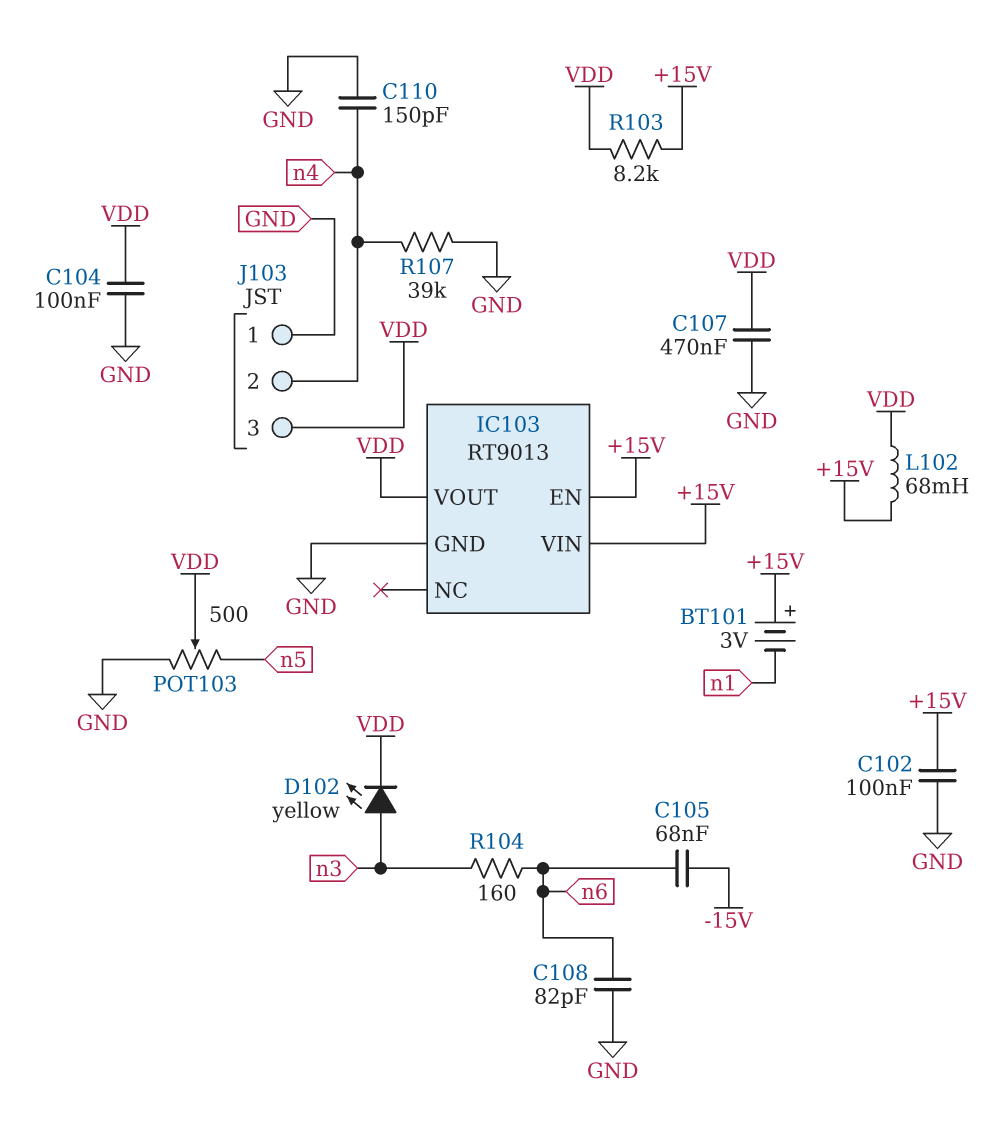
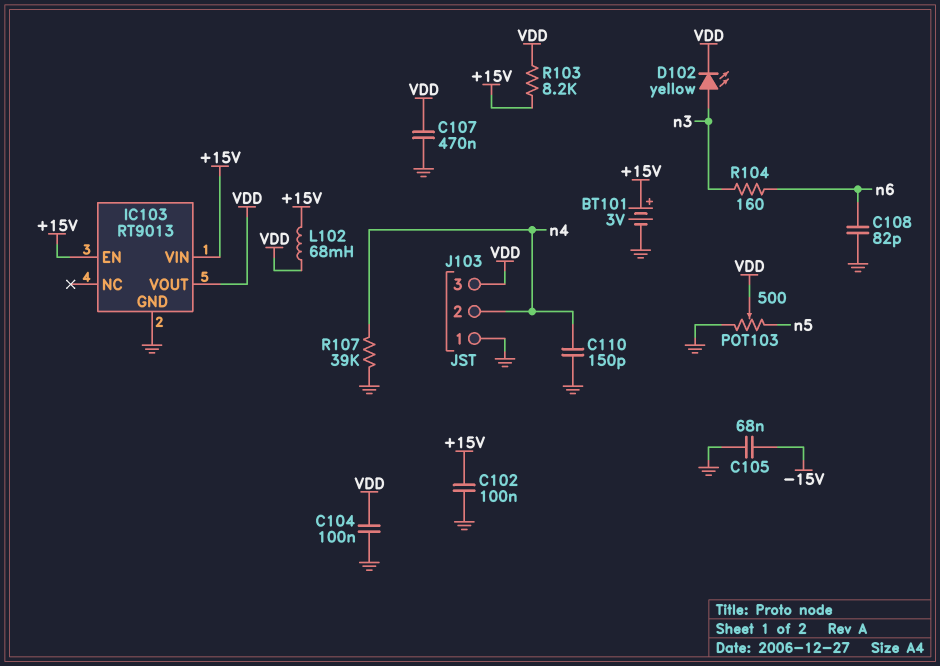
BT101: 3V (plus +15V, minus n1) -> 3V (plus +15V, minus GND)
C105: 68nF (-15V, n6) -> 68nF (-15V, GND)

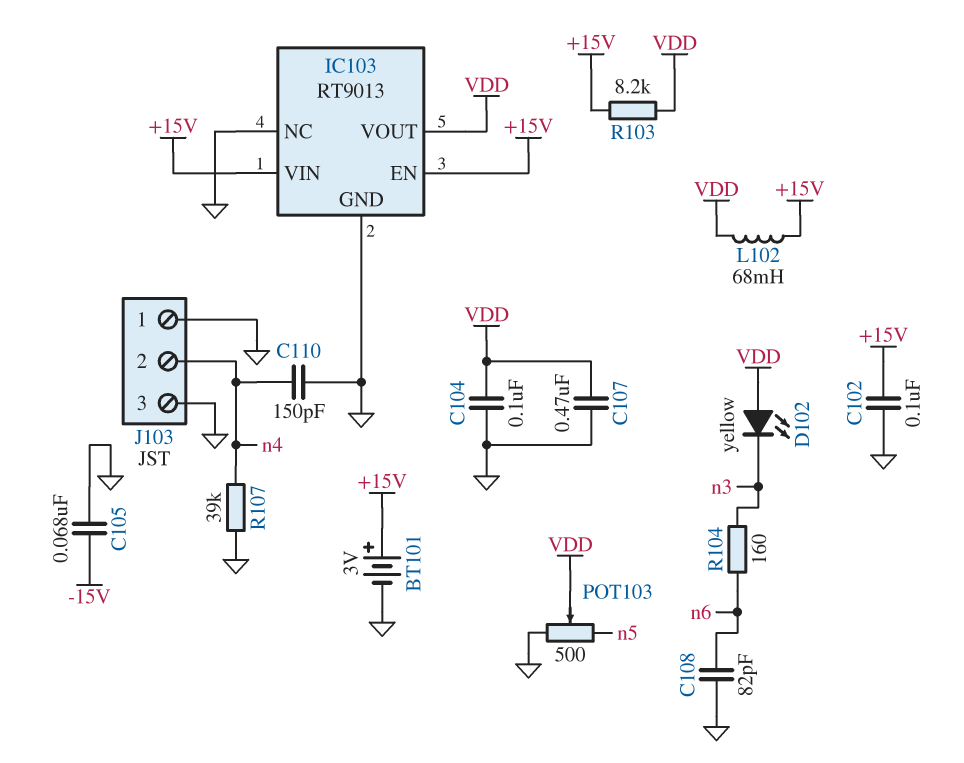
D102: LED yellow (A n3, K VDD) -> LED yellow (A VDD, K n3)
IC103 pin NC: none -> GND
J103 pin 3: VDD -> GND

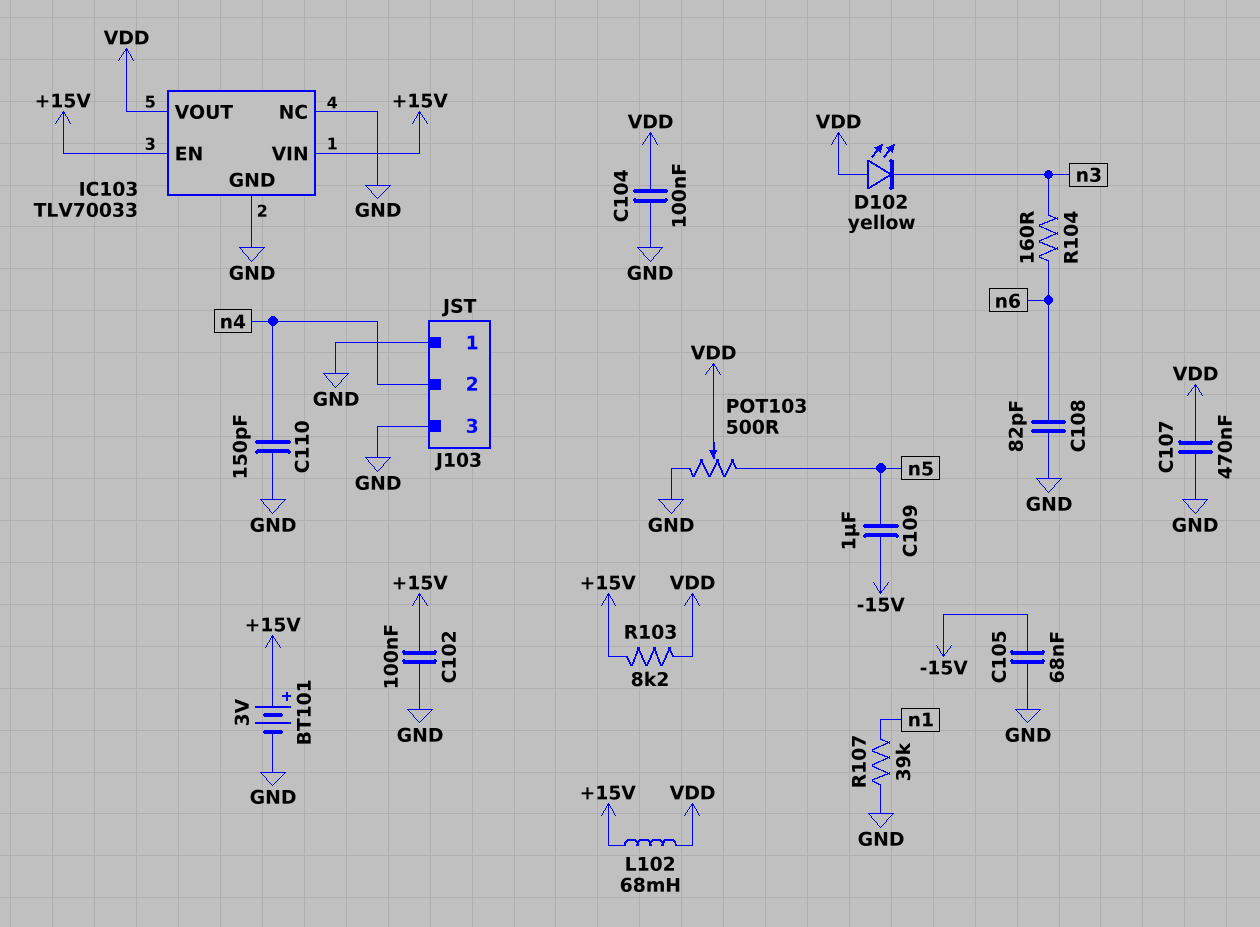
C109: none -> 1uF (-15V, n5)
IC103: RT9013 -> TLV70033
R107: 39k (GND, n4) -> 39k (GND, n1)

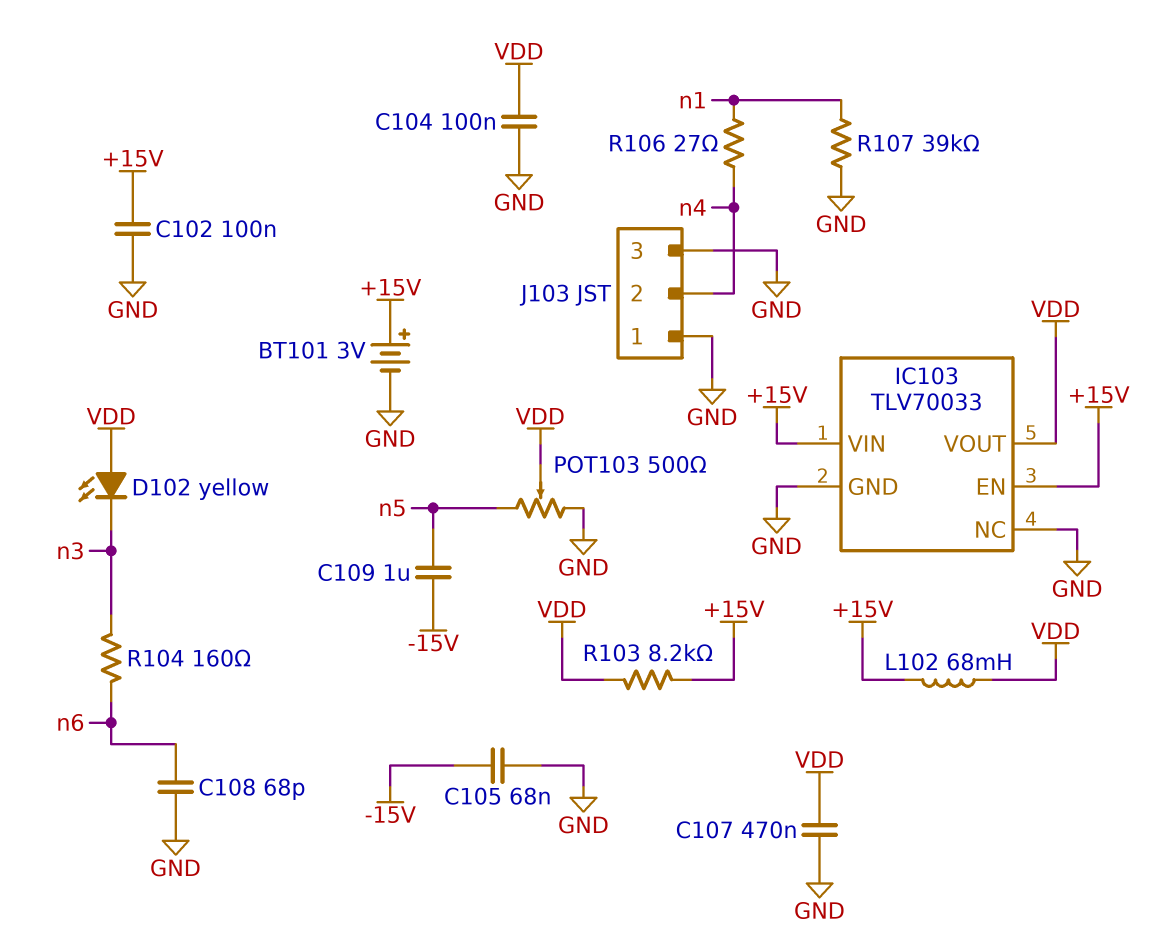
C108: 82pF (GND, n6) -> 68pF (GND, n6)
C110: 150pF (GND, n4) -> none
R106: none -> 27 (n1, n4)

